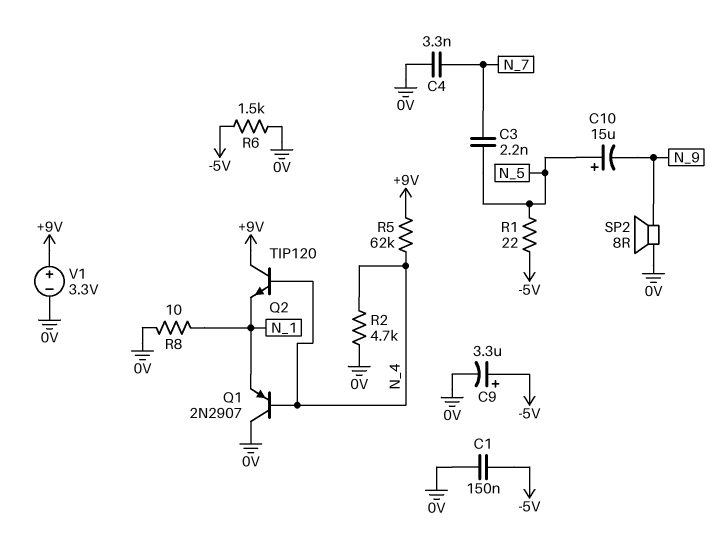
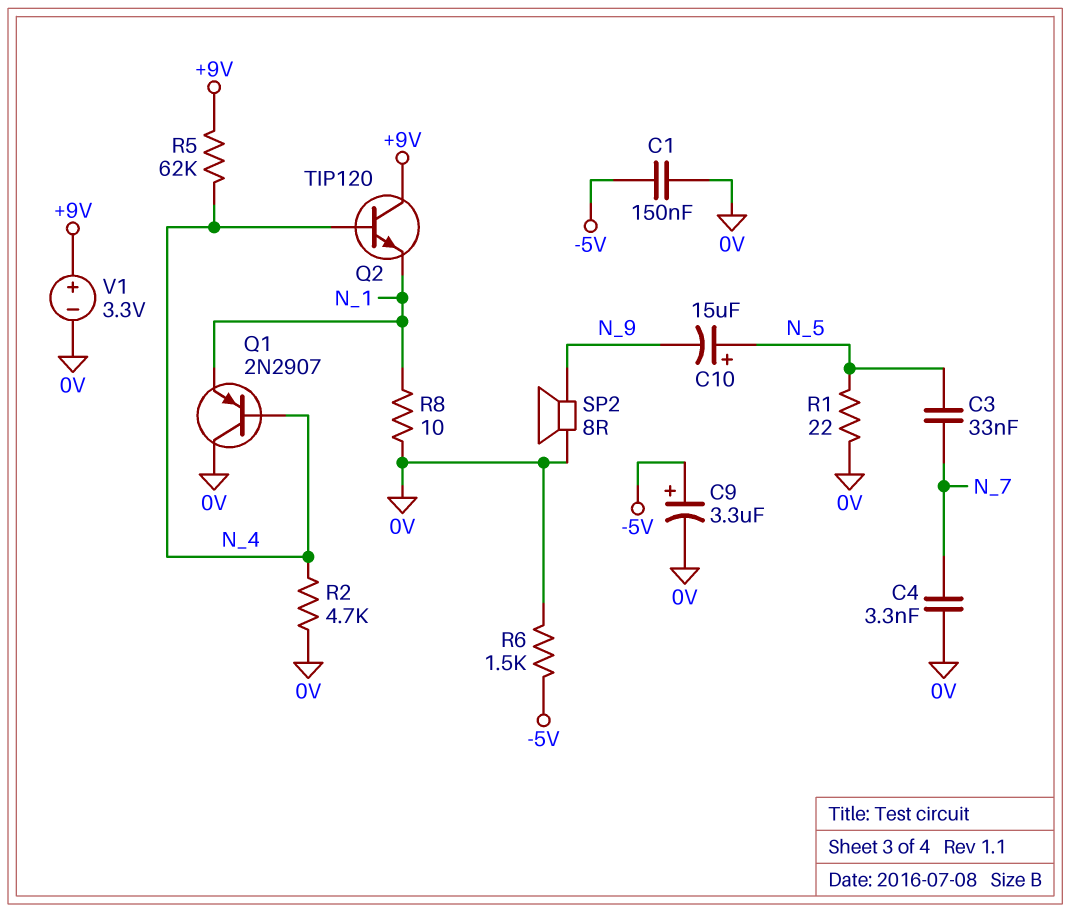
C3: 2.2nF (N_5, N_7) -> 33nF (N_5, N_7)
R1: 22 (-5V, N_5) -> 22 (0V, N_5)

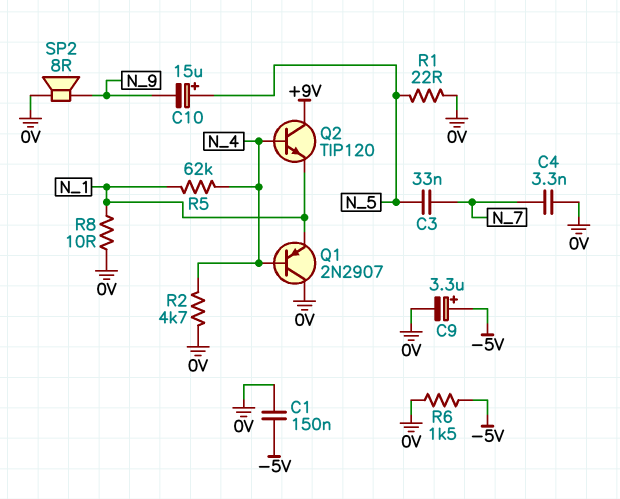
R5: 62k (+9V, N_4) -> 62k (N_1, N_4)
V1: 3.3V (plus +9V, minus 0V) -> none

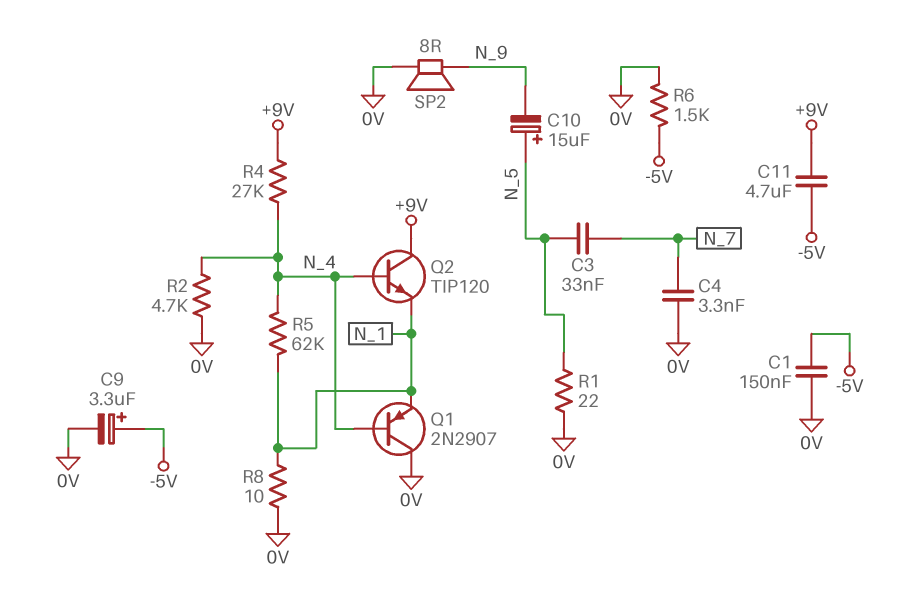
C11: none -> 4.7uF (+9V, -5V)
R4: none -> 27k (+9V, N_4)

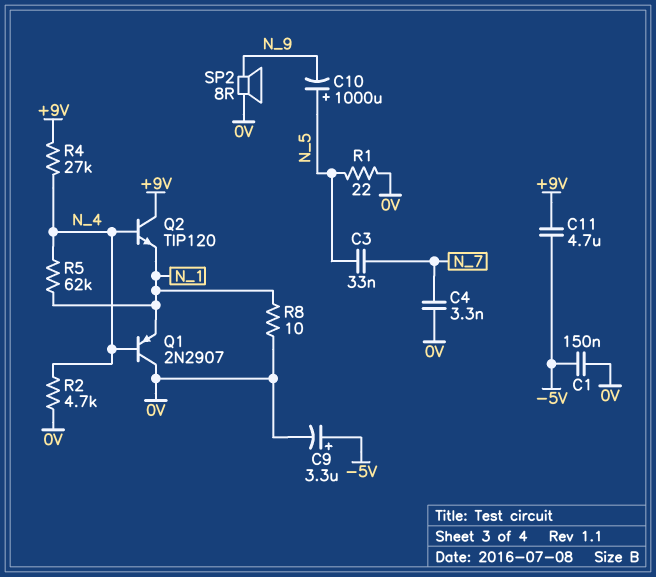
C10: 15uF (plus N_5, minus N_9) -> 1000uF (plus N_5, minus N_9)
R6: 1.5k (-5V, 0V) -> none

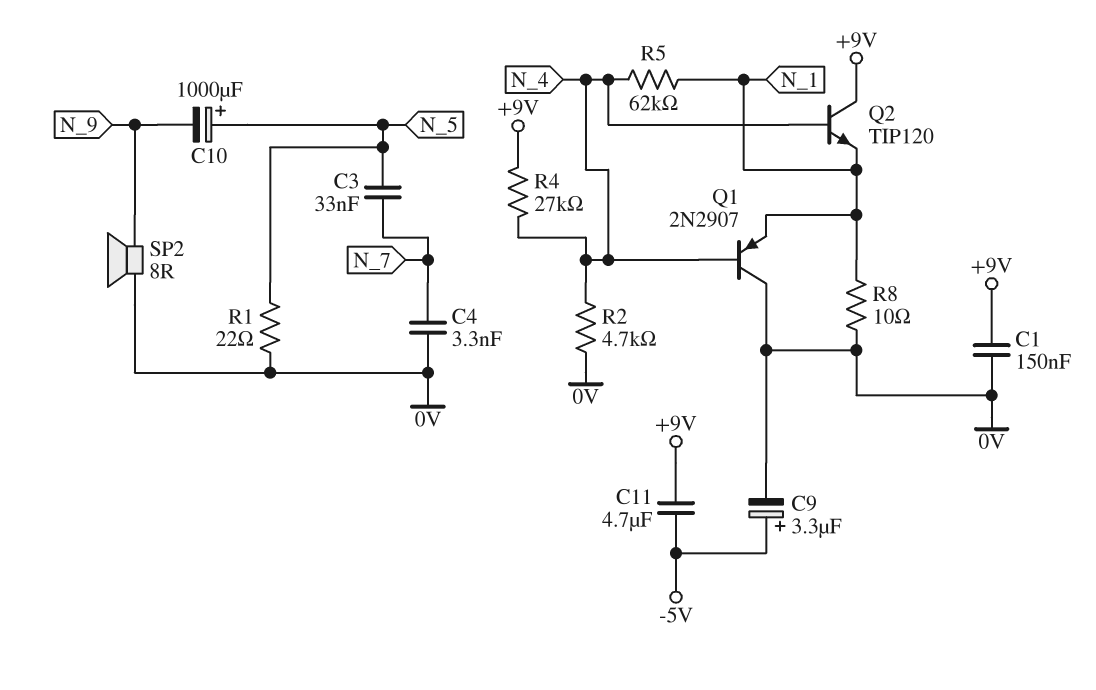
C1: 150nF (-5V, 0V) -> 150nF (+9V, 0V)

